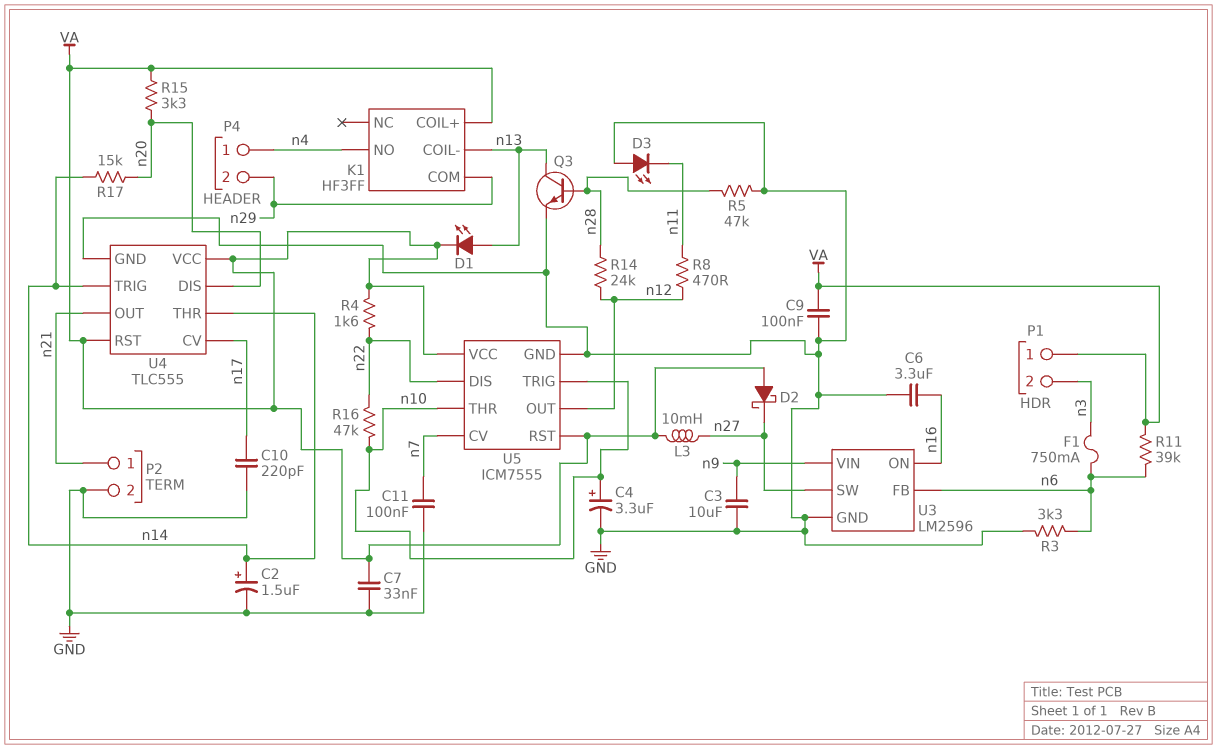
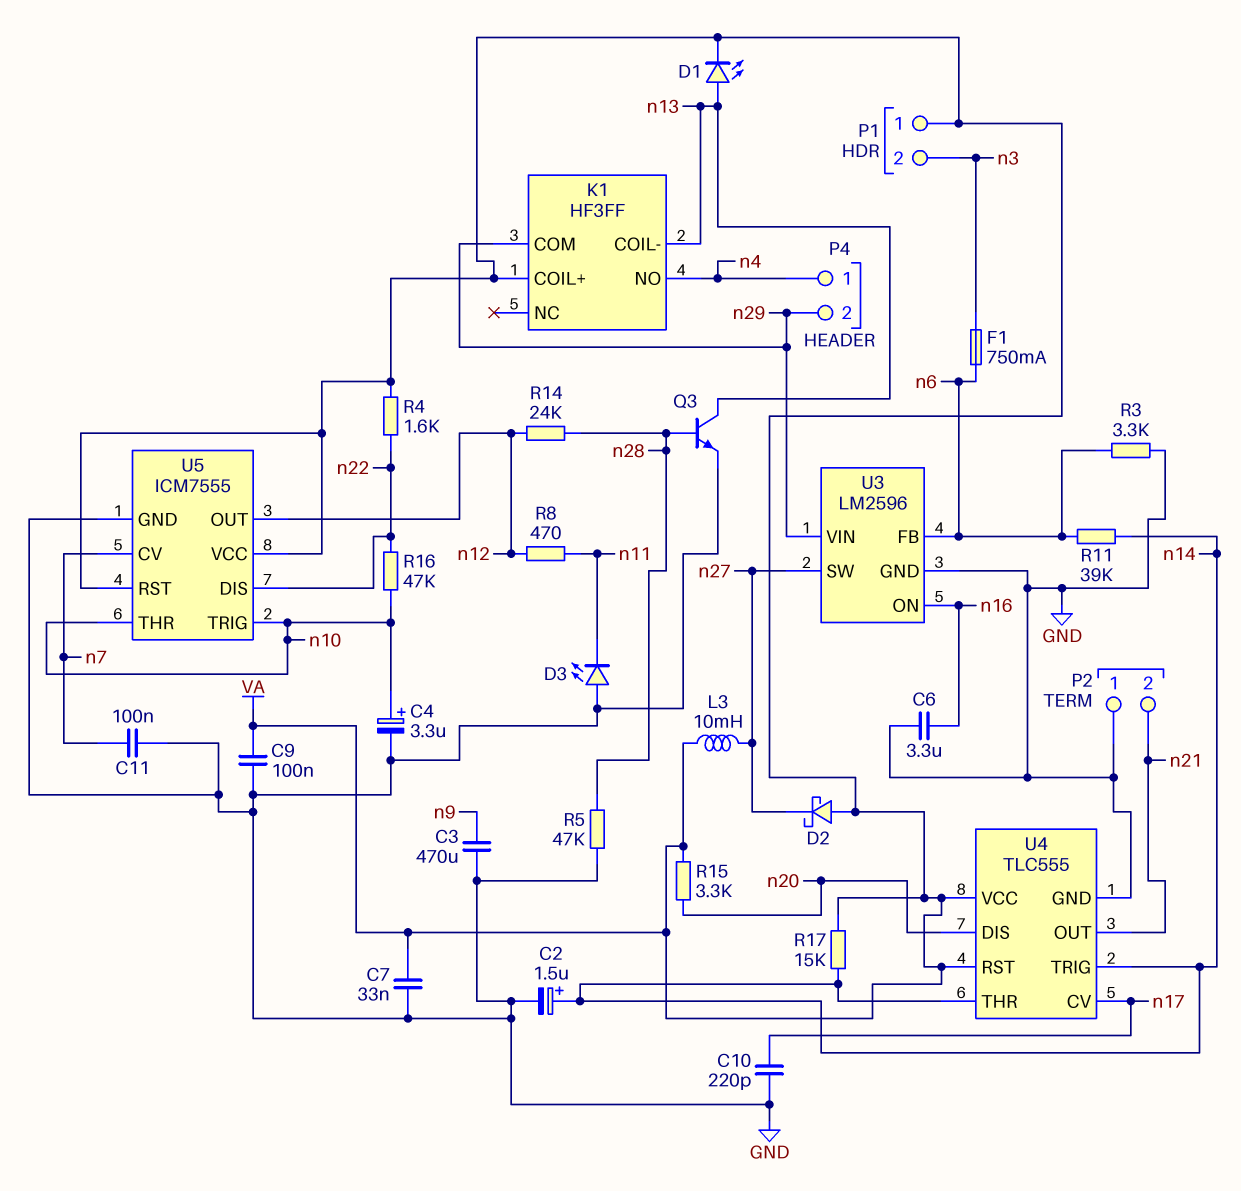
C3: 10uF (GND, n9) -> 470uF (GND, n9)
P2 pin 1: n21 -> GND
P2 pin 2: GND -> n21
R11: 39k (VA, n6) -> 39k (n6, n14)
R17: 15k (n14, n20) -> 15k (VA, n14)
U3 pin VIN: n9 -> n29

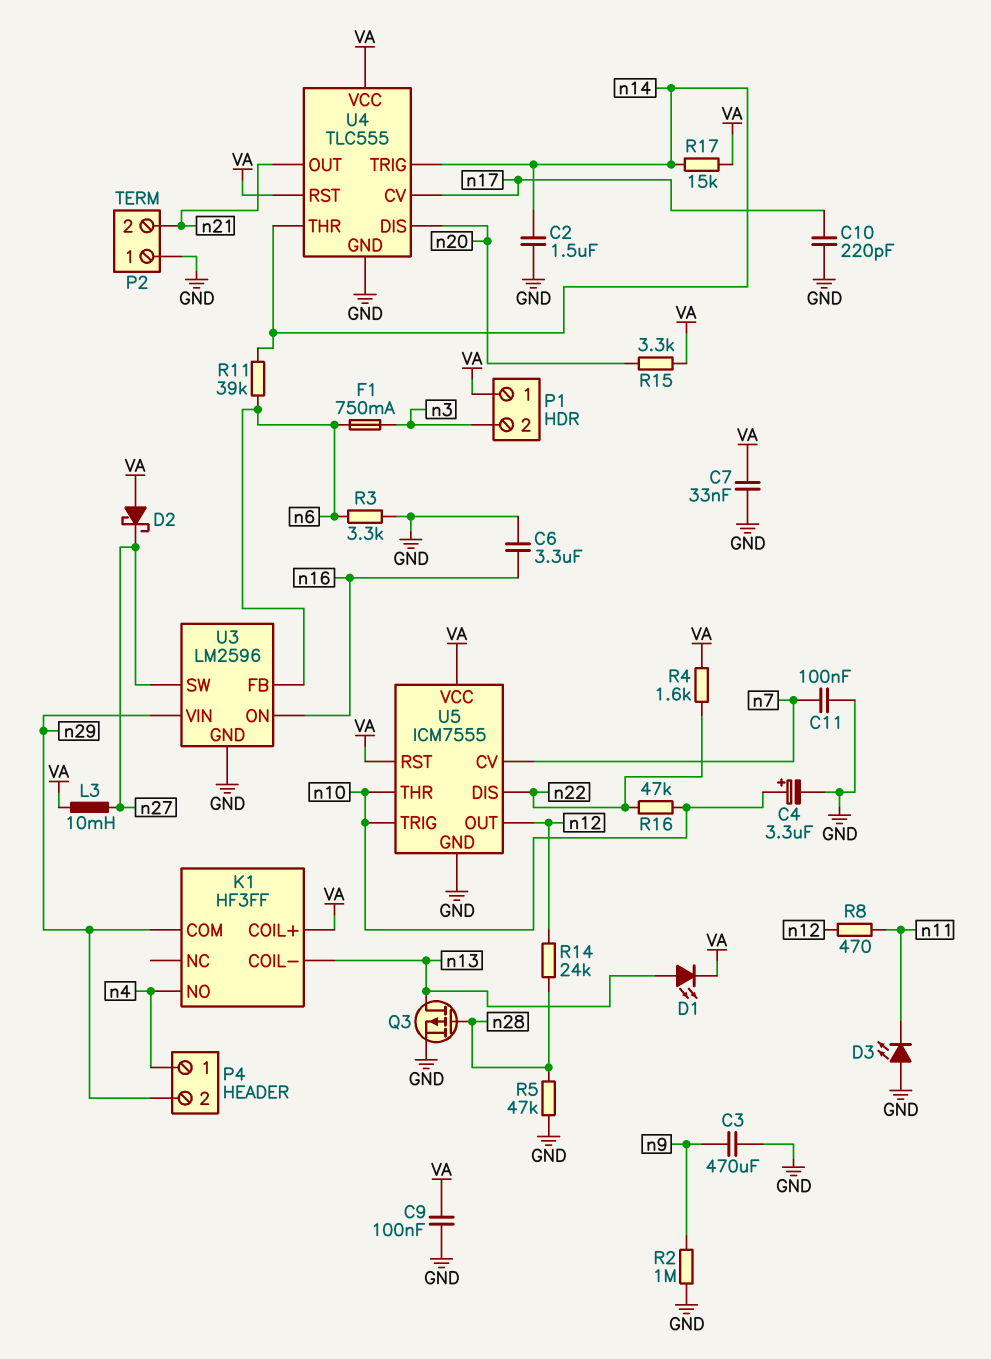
C2: 1.5uF (plus n14, minus GND) -> 1.5uF (GND, n14)
Q3: NPN (B n28, C n13, E GND) -> PMOS (G n28, D n13, S GND)
R2: none -> 1M (GND, n9)

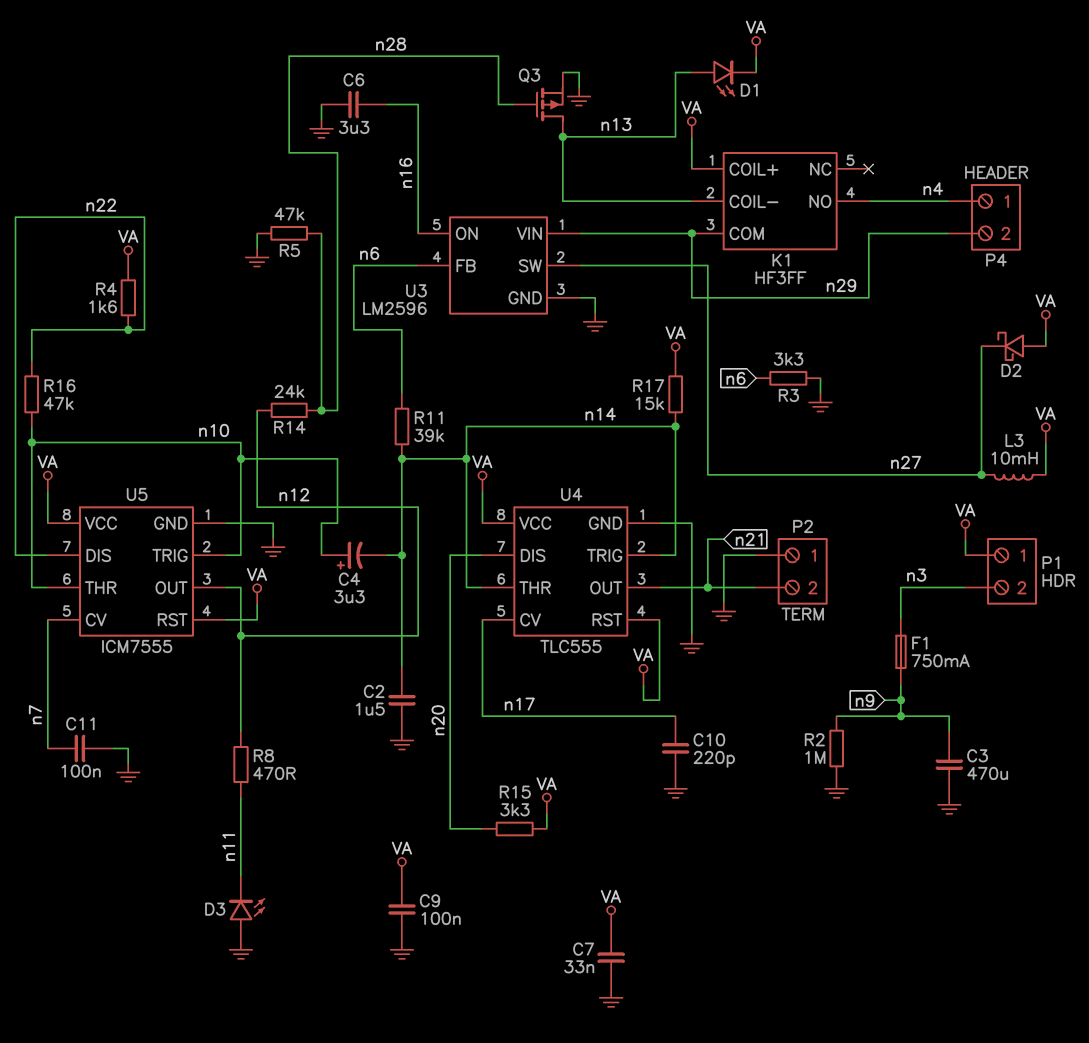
C4: 3.3uF (plus n10, minus GND) -> 3.3uF (plus n10, minus n14)
F1: 750mA (n3, n6) -> 750mA (n3, n9)

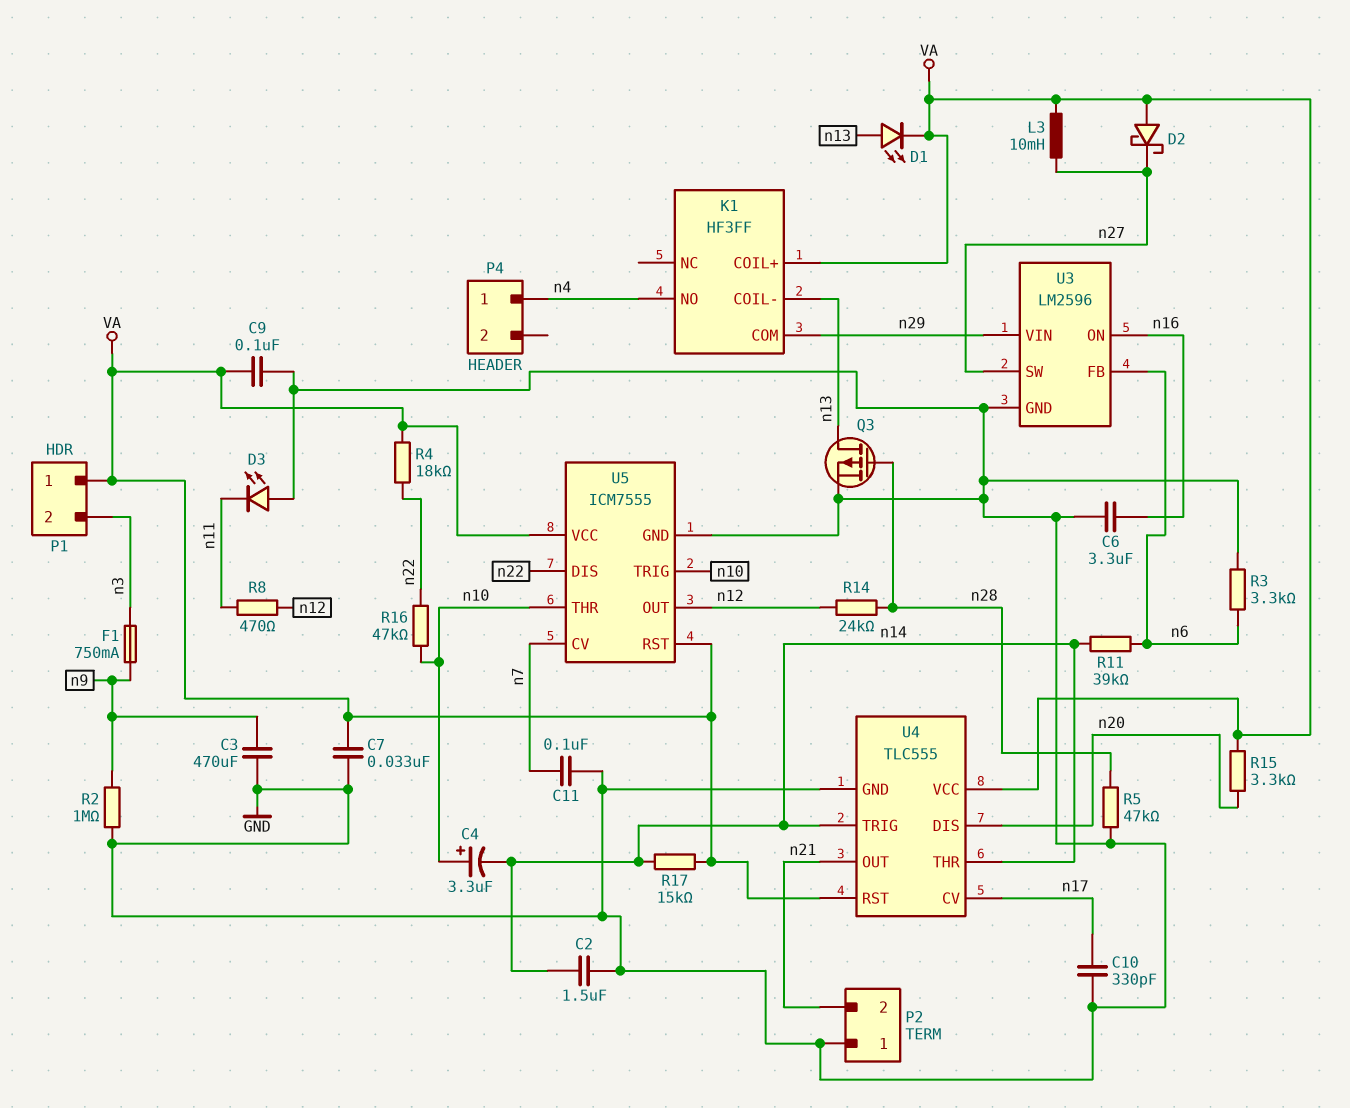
C10: 220pF (GND, n17) -> 330pF (GND, n17)
P4 pin 2: n29 -> none
R4: 1.6k (VA, n22) -> 18k (VA, n22)

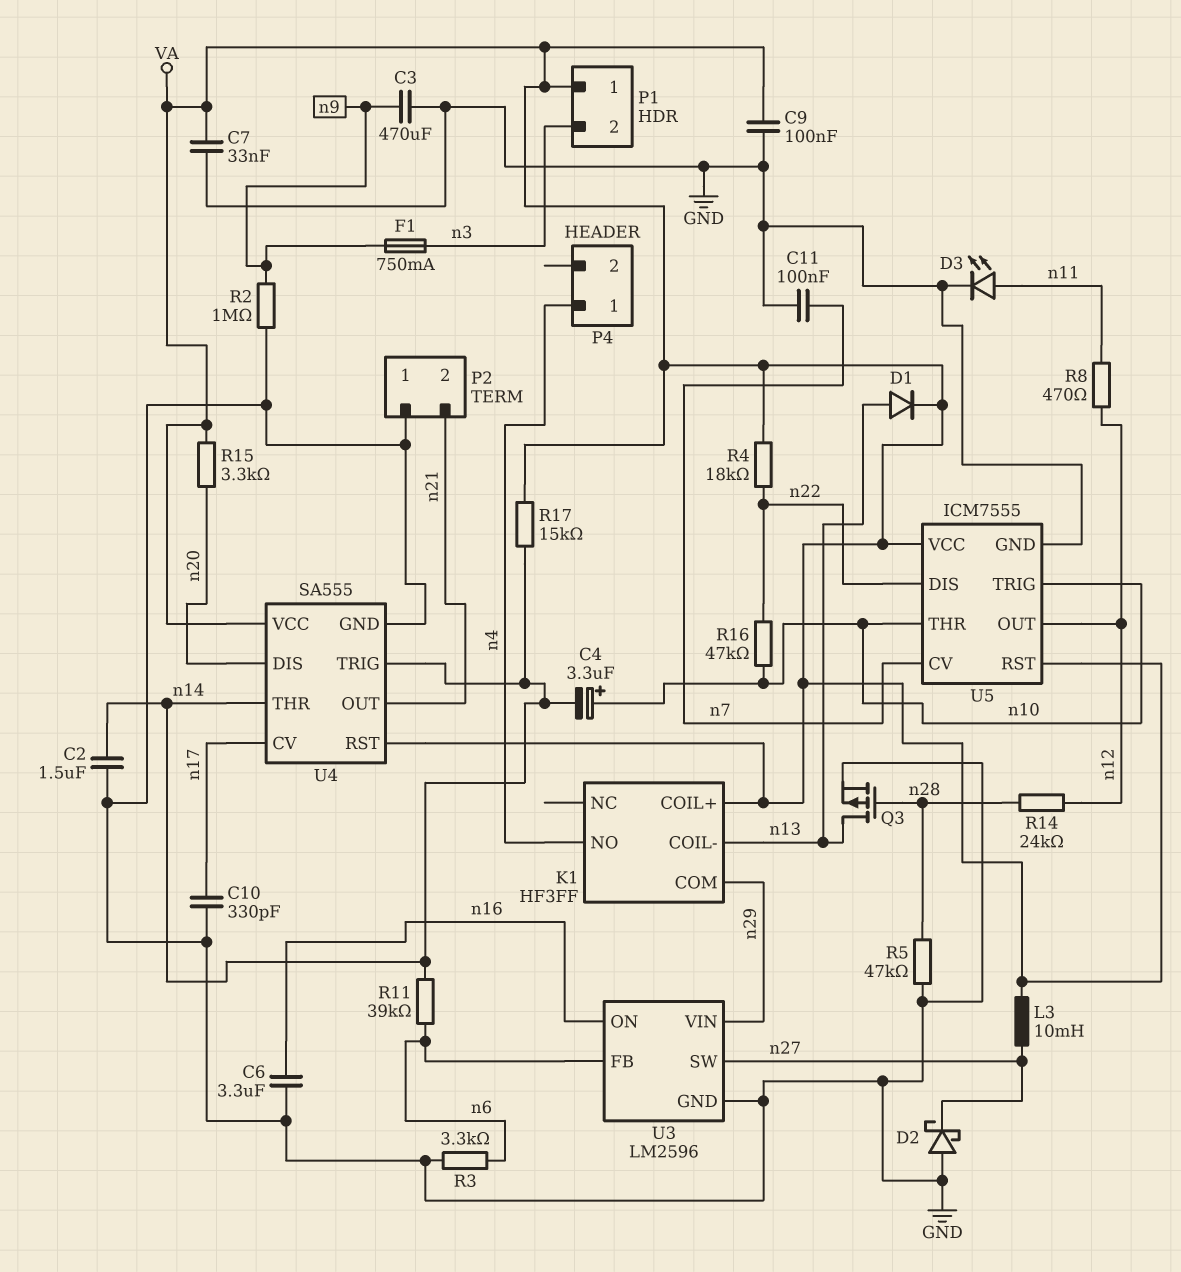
D1: LED (A n13, K VA) -> diode (A n13, K VA)
D2: schottky (A VA, K n27) -> schottky (A GND, K n27)
D3: LED (A GND, K n11) -> LED (A n11, K GND)
U4: TLC555 -> SA555

